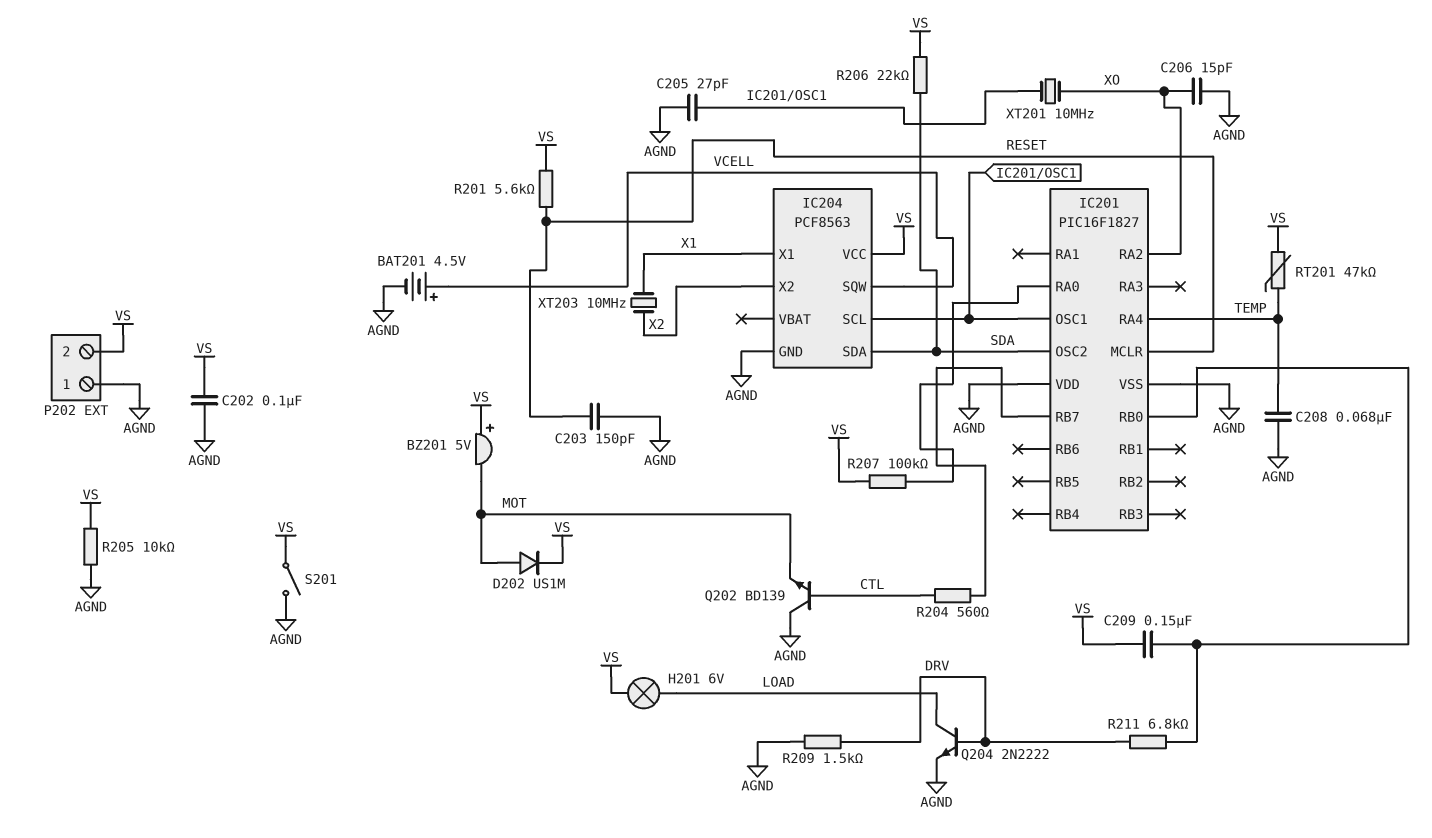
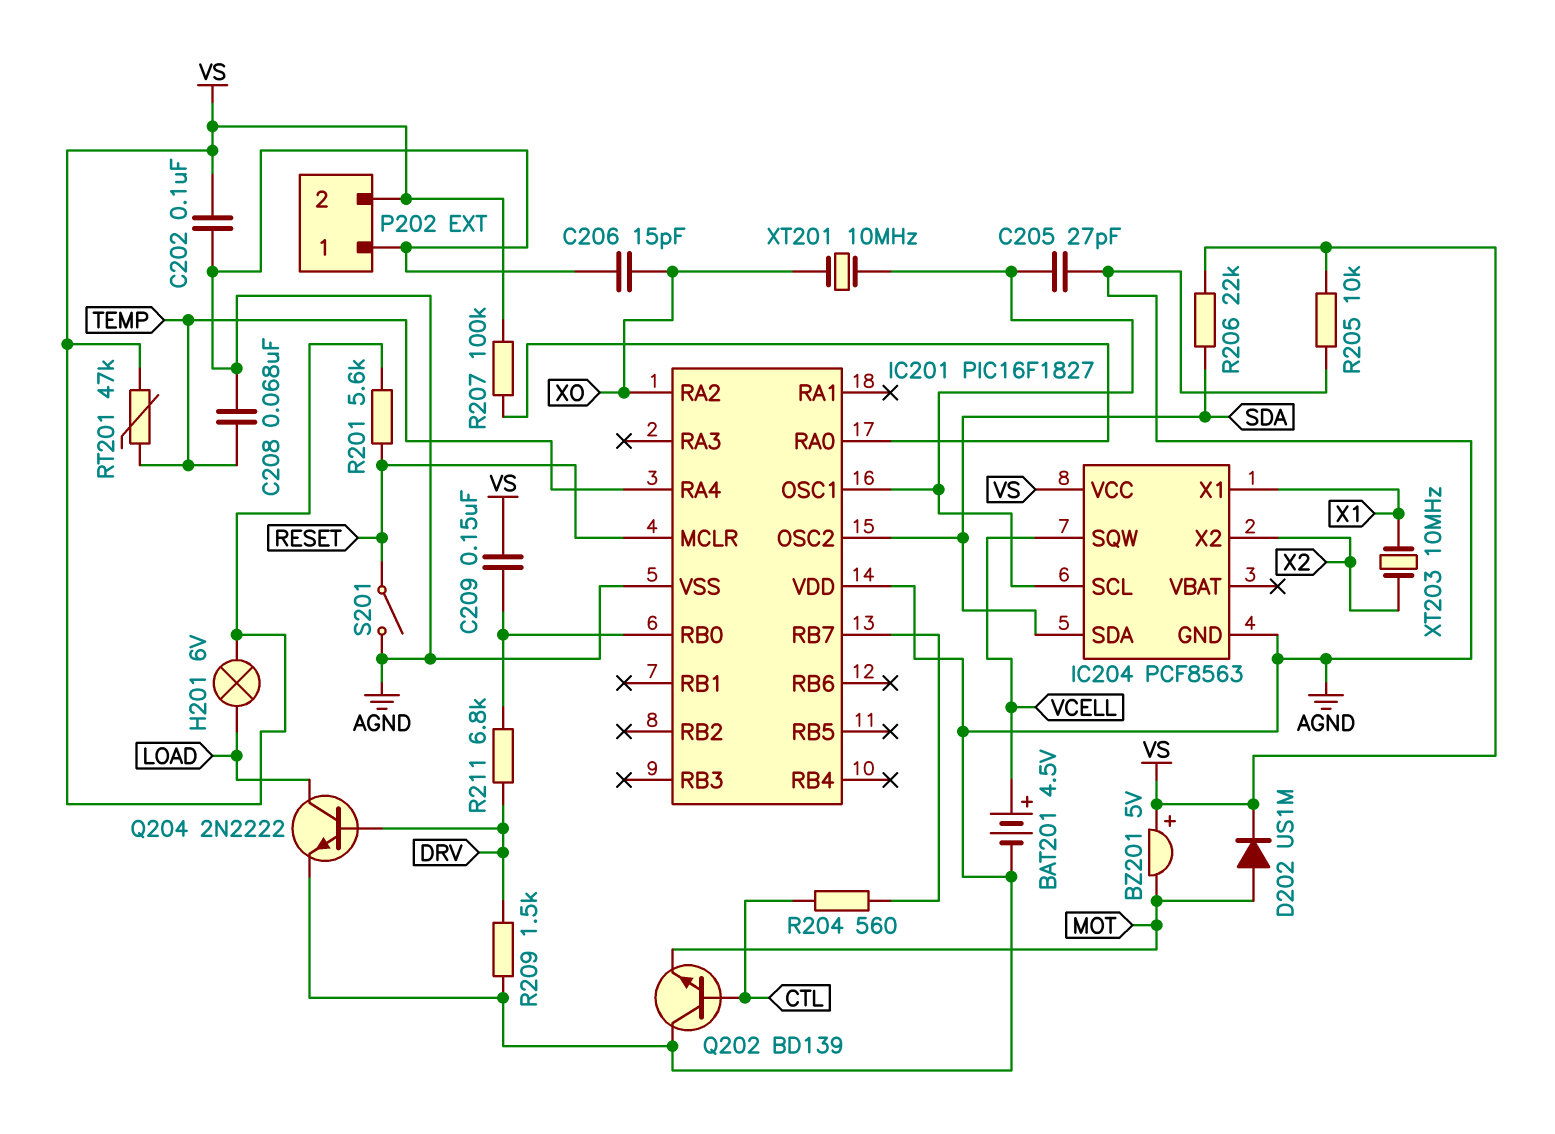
C203: 150pF (AGND, RESET) -> none
S201: switch (AGND, VS) -> switch (AGND, RESET)

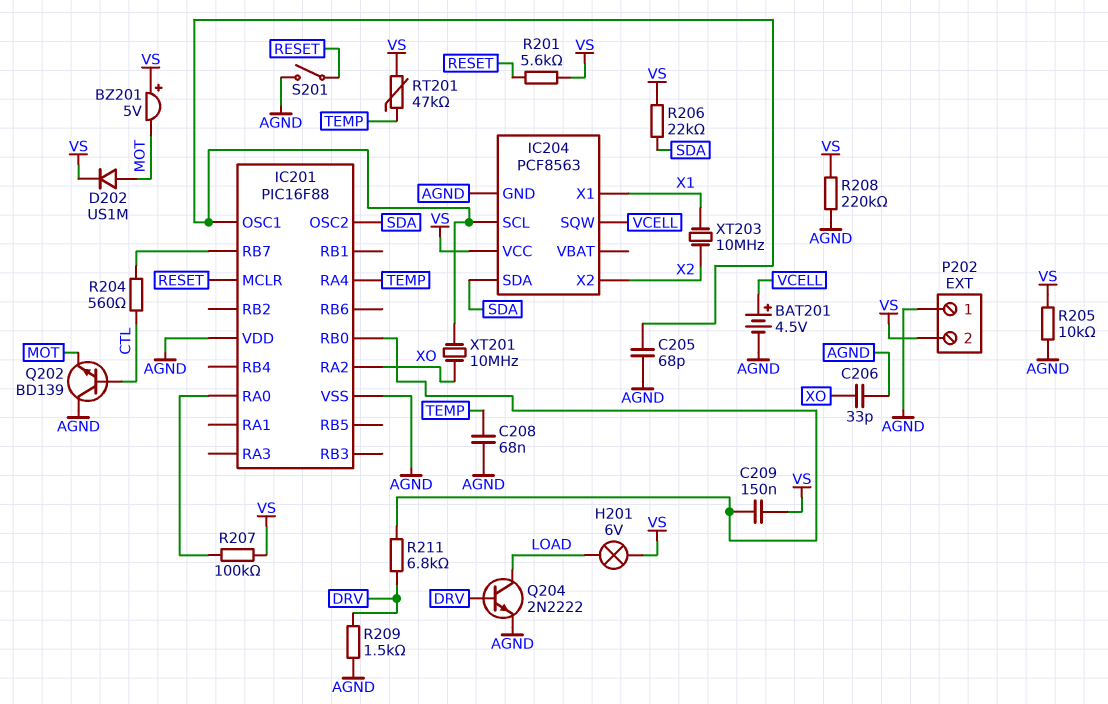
C202: 100nF (AGND, VS) -> none
C205: 27pF (AGND, IC201/OSC1) -> 68pF (AGND, IC201/OSC1)
C206: 15pF (AGND, XO) -> 33pF (AGND, XO)
IC201: PIC16F1827 -> PIC16F88
R208: none -> 220k (AGND, VS)

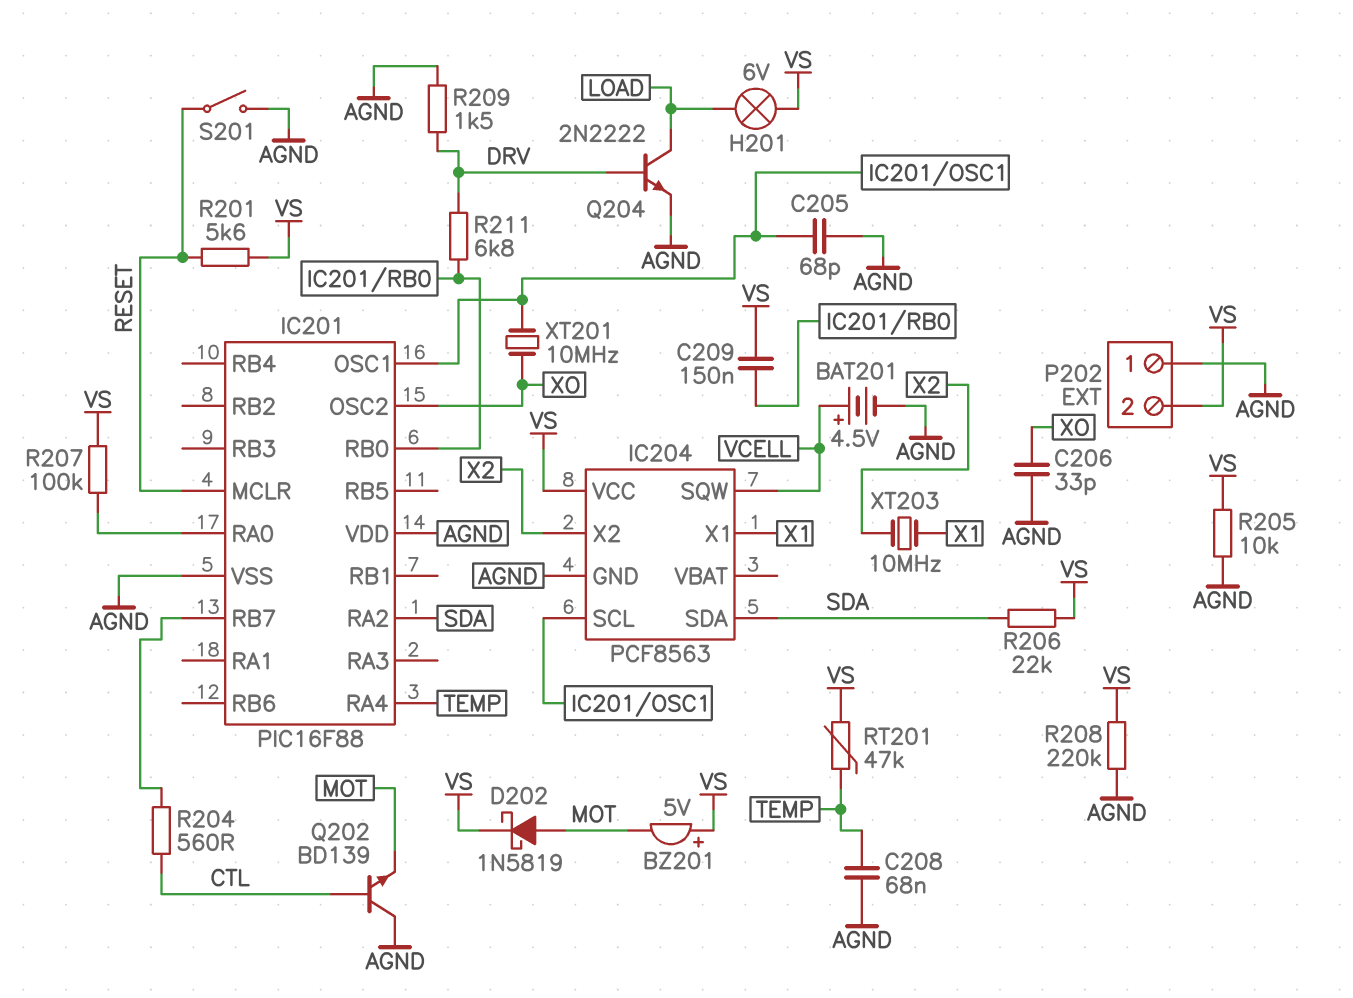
D202: diode US1M (A MOT, K VS) -> schottky 1N5819 (A MOT, K VS)
IC201 pin OSC2: SDA -> XO
IC201 pin RA2: XO -> SDA

